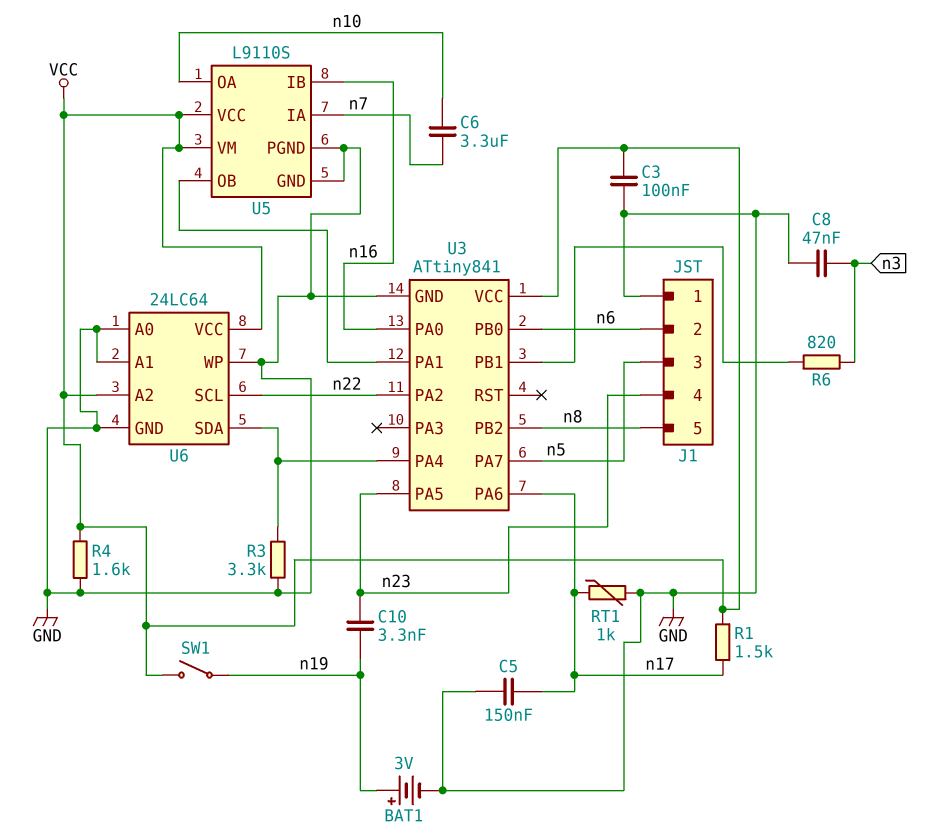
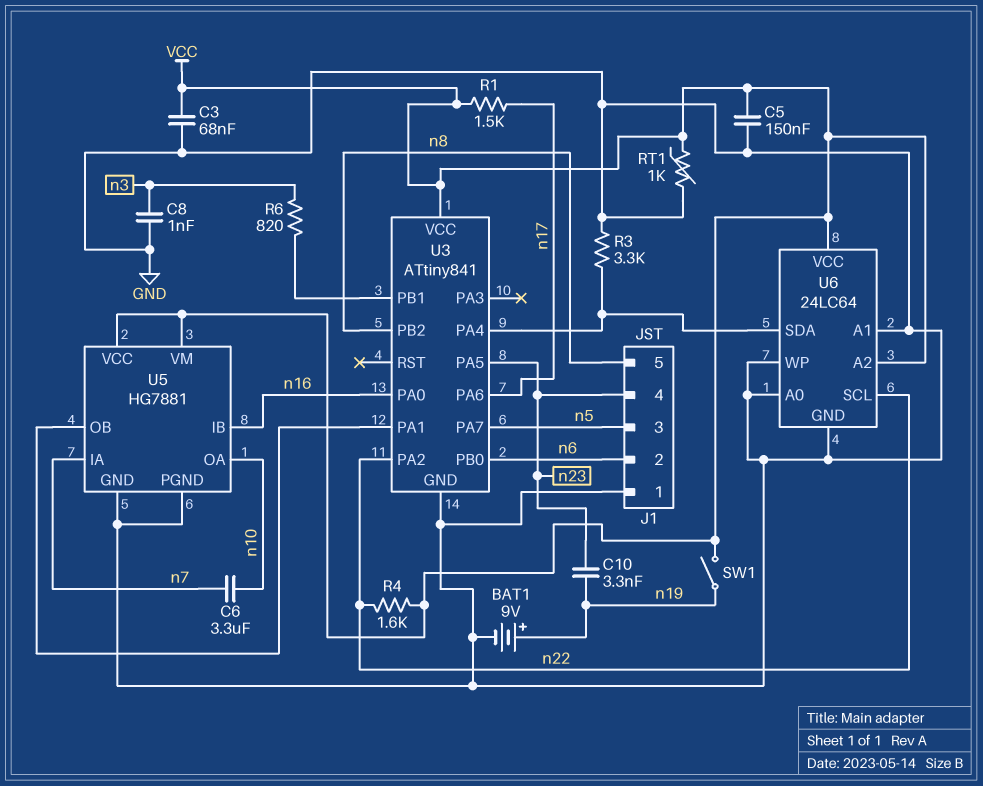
BAT1: 3V (plus n19, minus GND) -> 9V (plus n19, minus GND)
C3: 100nF (GND, VCC) -> 68nF (GND, VCC)
C5: 150nF (GND, n17) -> 150nF (GND, VCC)
C8: 47nF (GND, n3) -> 1nF (GND, n3)
R4: 1.6k (GND, VCC) -> 1.6k (VCC, n22)
RT1: 1k (GND, n17) -> 1k (GND, VCC)
U5: L9110S -> HG7881

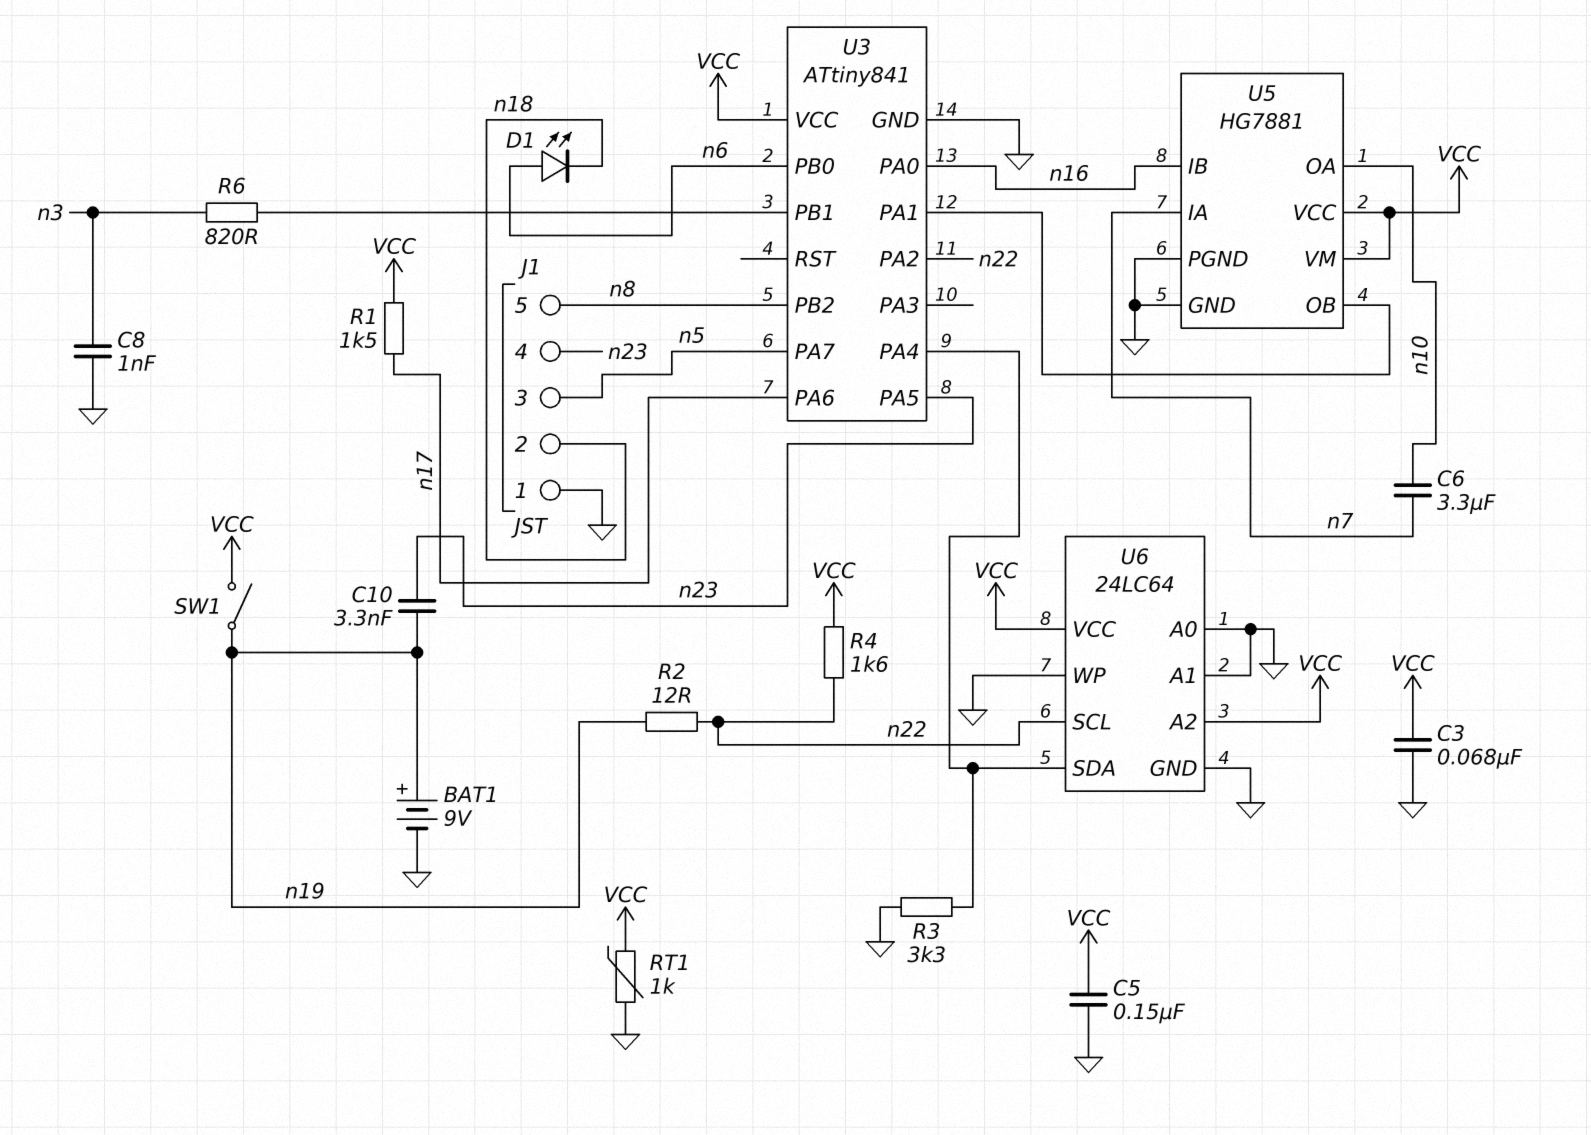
D1: none -> LED (A n6, K n18)
J1 pin 2: n6 -> n18
R2: none -> 12 (n19, n22)

